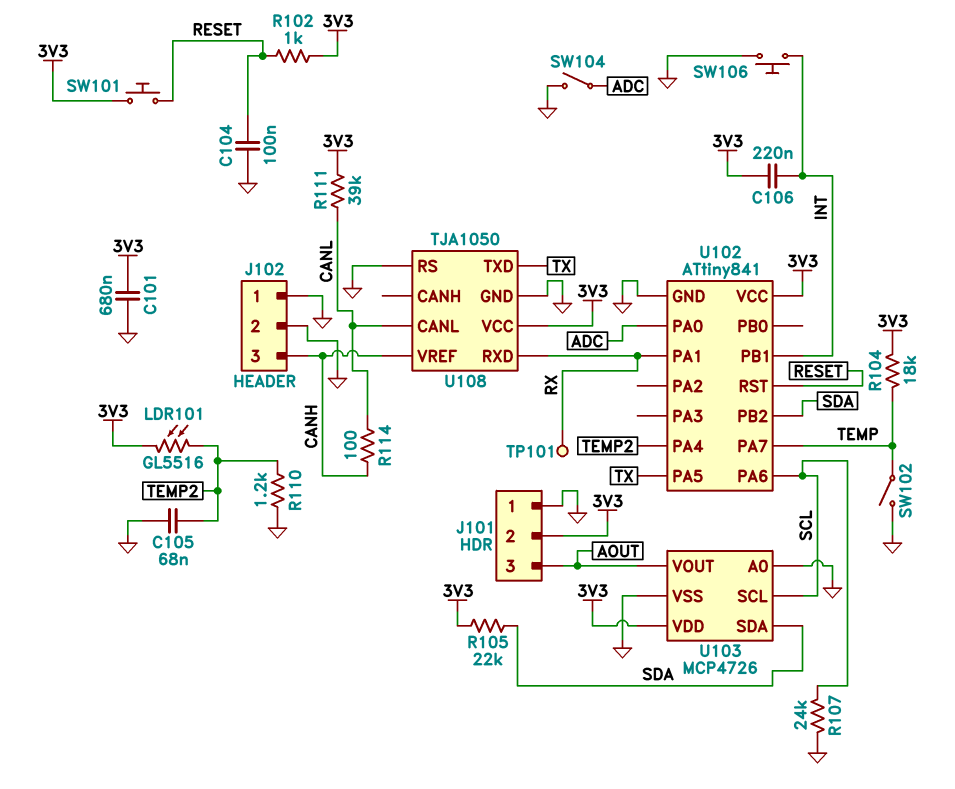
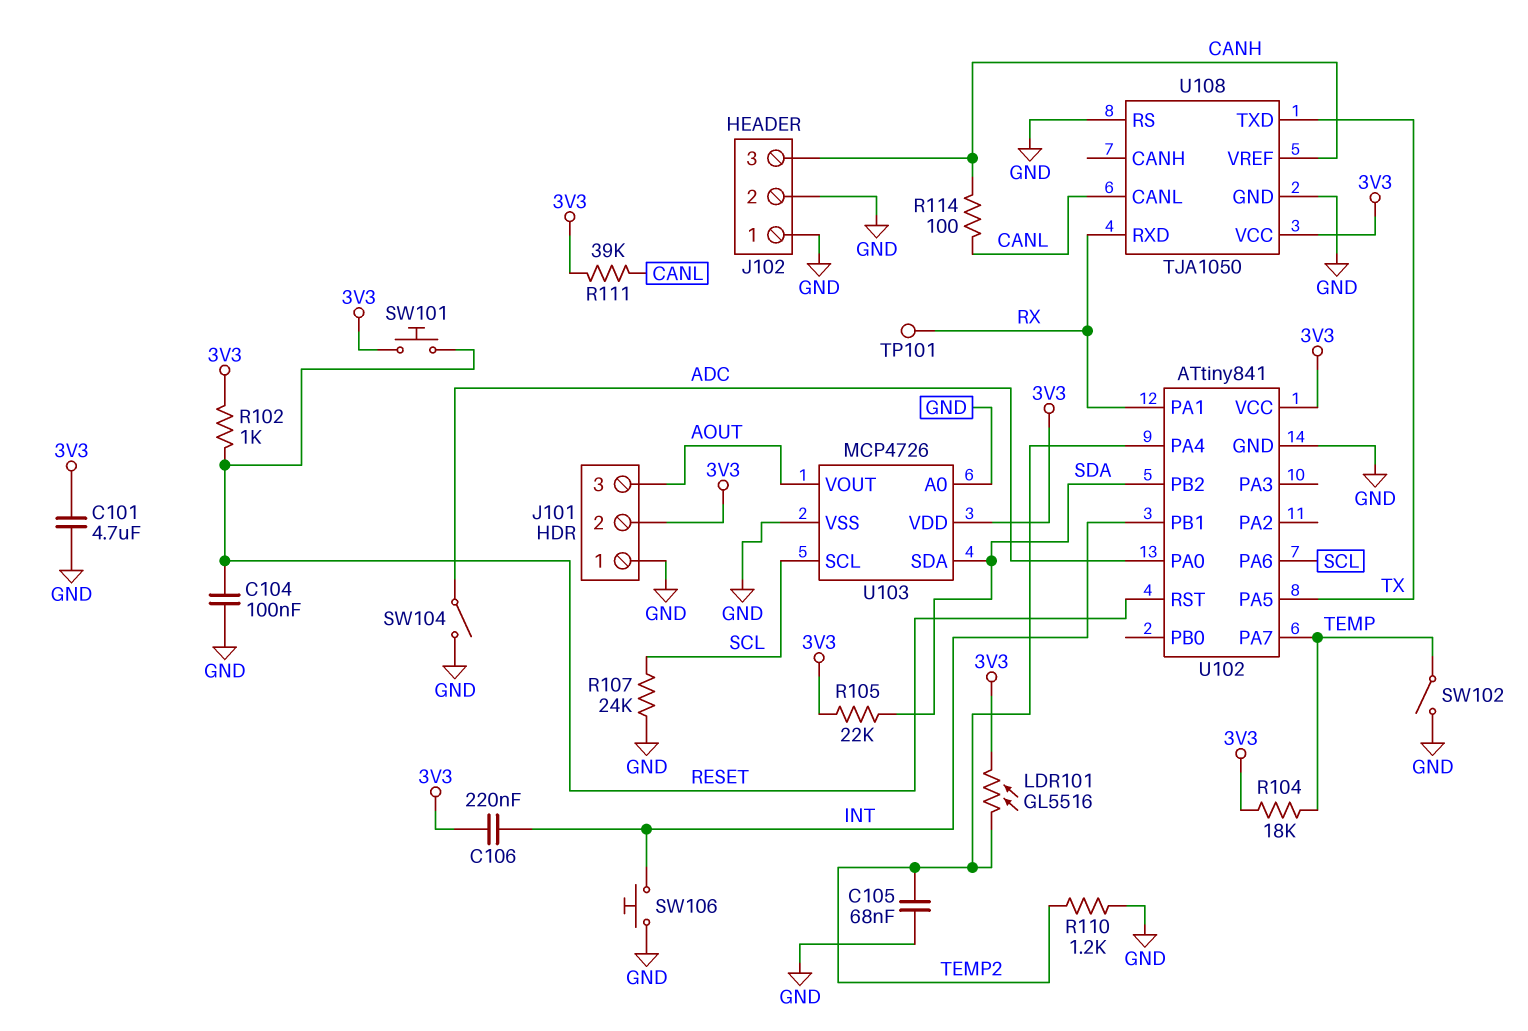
C101: 680nF (3V3, GND) -> 4.7uF (3V3, GND)

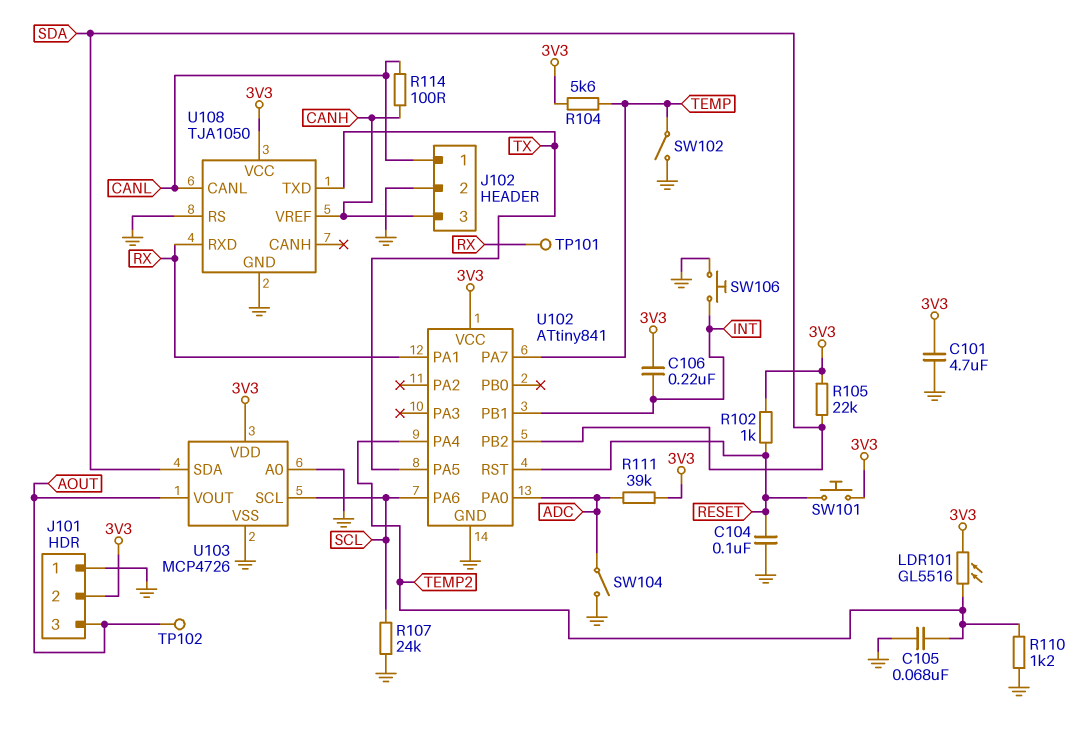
J102 pin 1: GND -> CANL
R104: 18k (3V3, TEMP) -> 5.6k (3V3, TEMP)
R111: 39k (3V3, CANL) -> 39k (3V3, ADC)
TP102: none -> test point (AOUT)

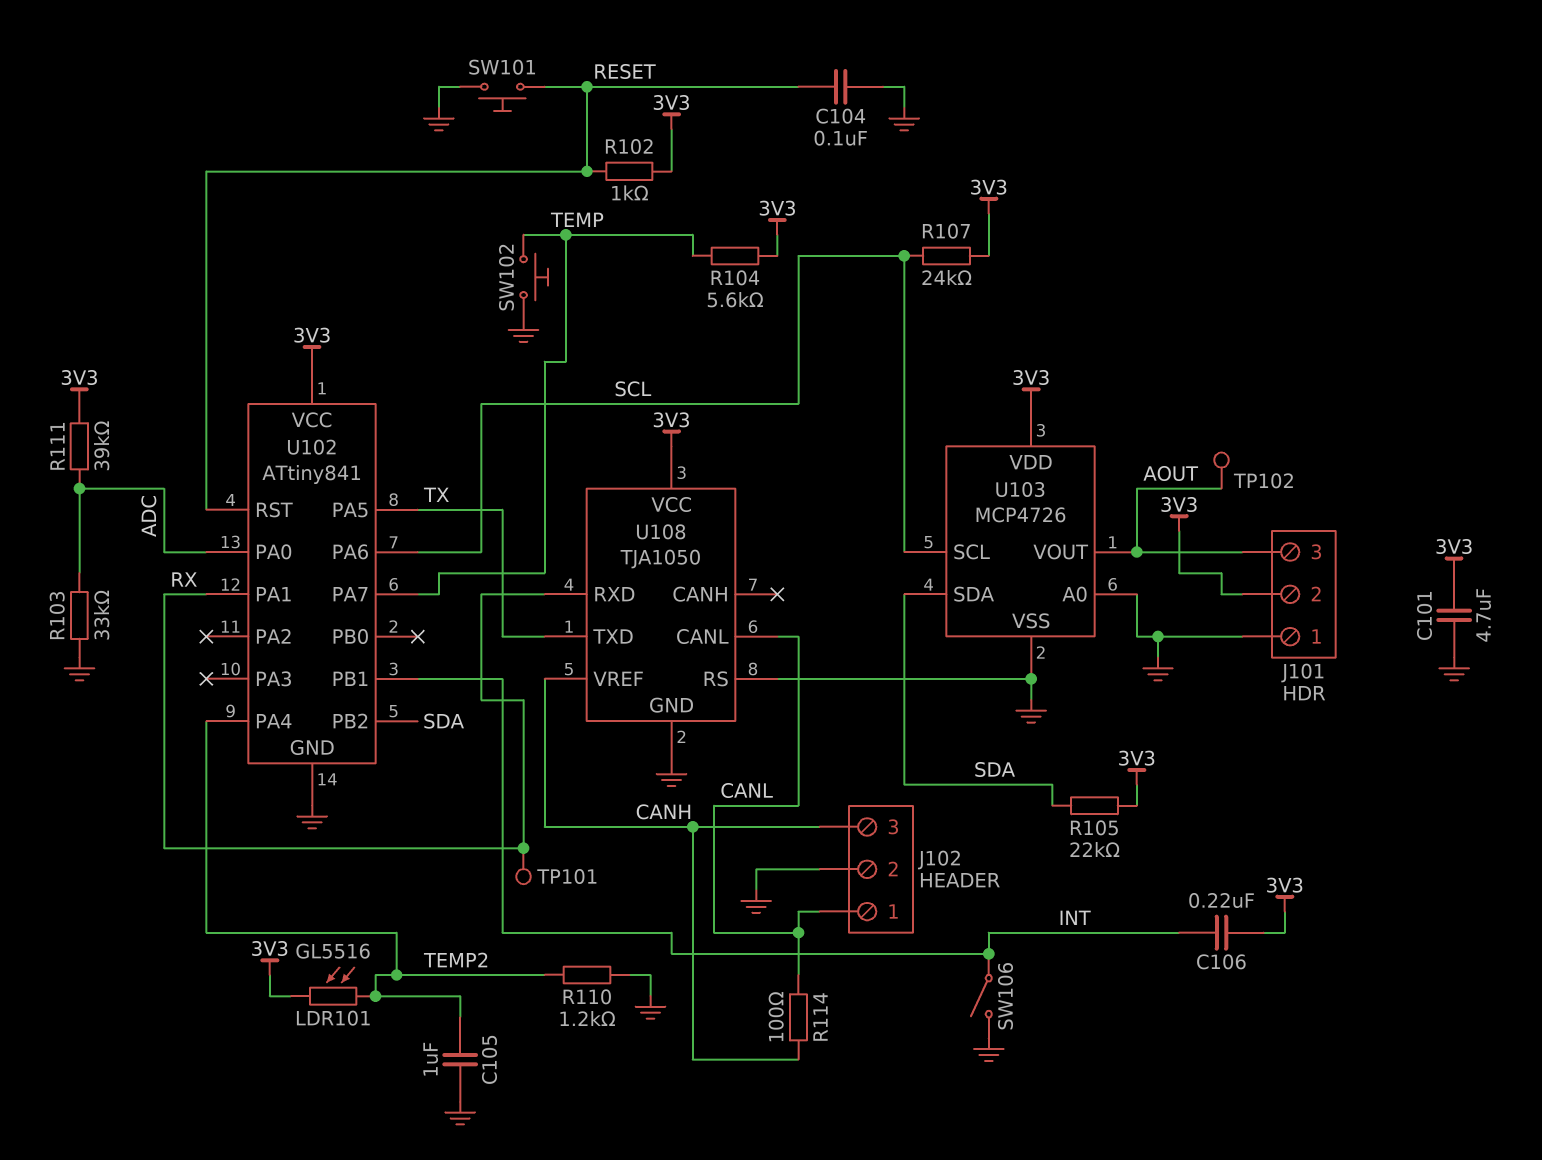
C105: 68nF (GND, TEMP2) -> 1uF (GND, TEMP2)
R103: none -> 33k (ADC, GND)
R107: 24k (GND, SCL) -> 24k (3V3, SCL)
SW101: button (3V3, RESET) -> button (GND, RESET)
SW102: switch (GND, TEMP) -> button (GND, TEMP)
SW104: switch (ADC, GND) -> none
SW106: button (GND, INT) -> switch (GND, INT)

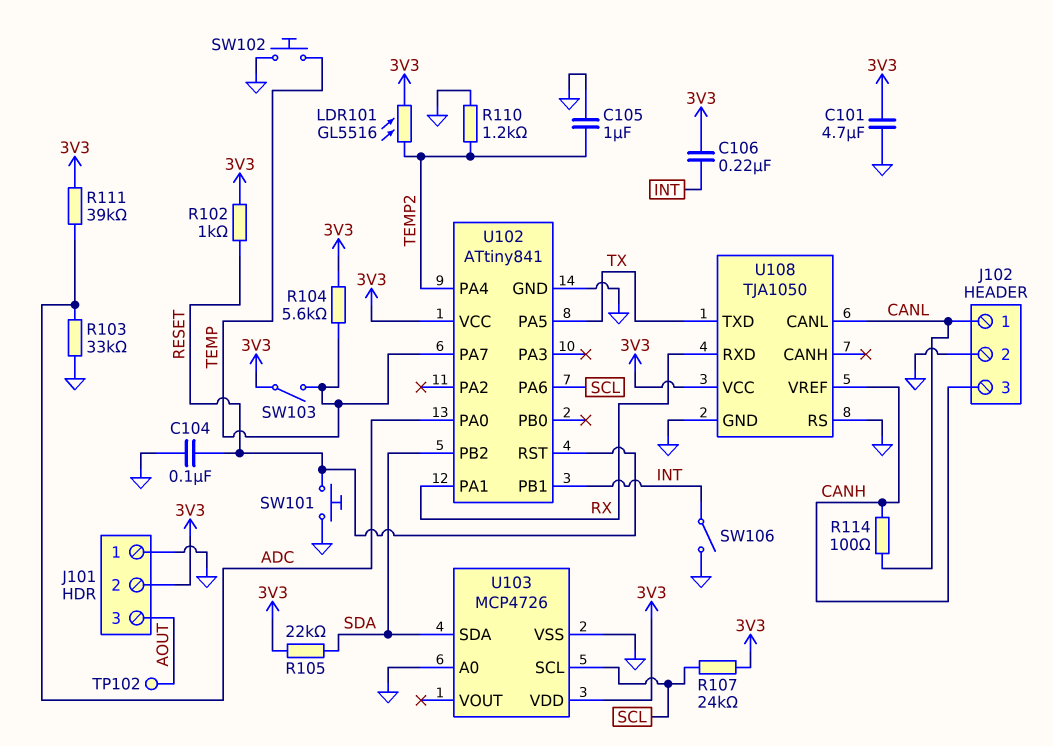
SW103: none -> switch (3V3, TEMP)
TP101: test point (RX) -> none
U103 pin VOUT: AOUT -> none

